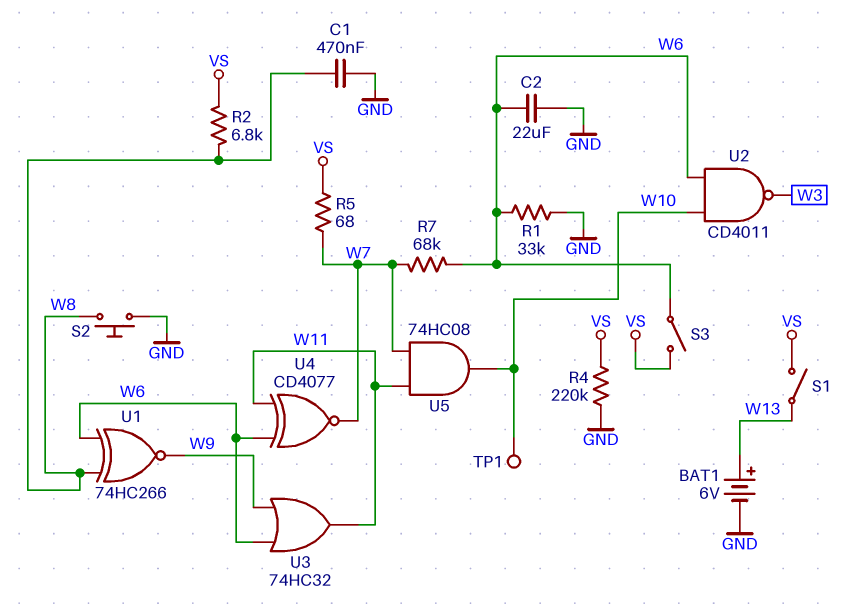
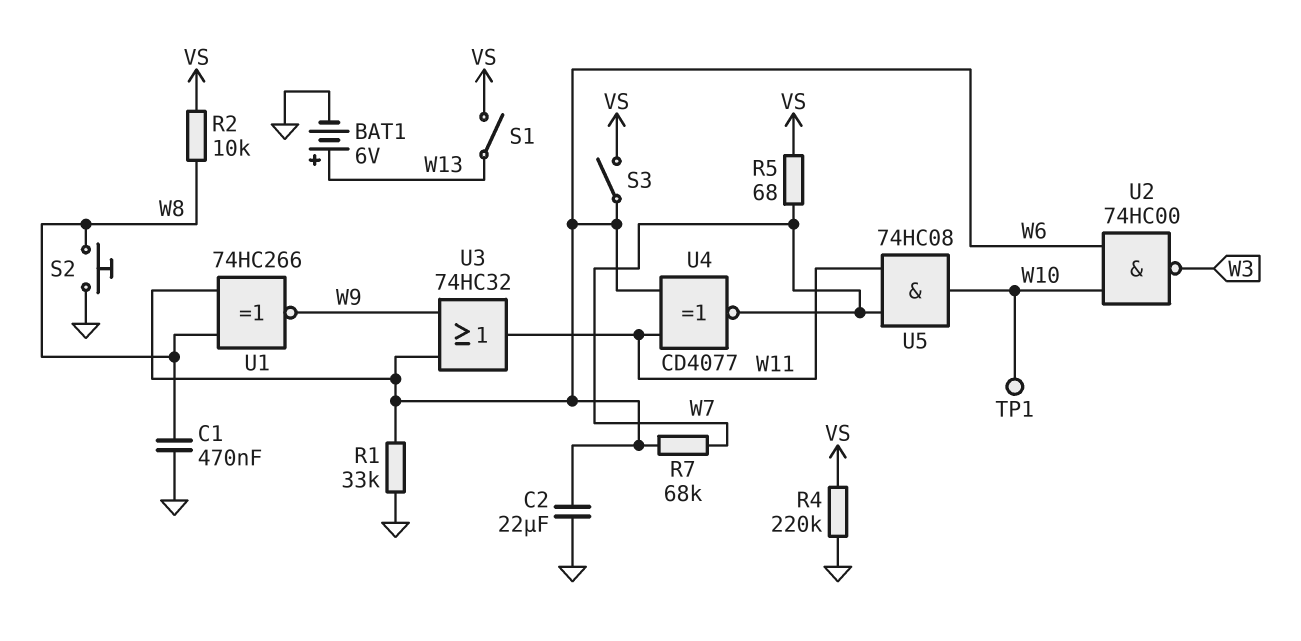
R2: 6.8k (VS, W8) -> 10k (VS, W8)
U2: NAND CD4011 (in W6, in W10, out W3) -> NAND 74HC00 (in W6, in W10, out W3)

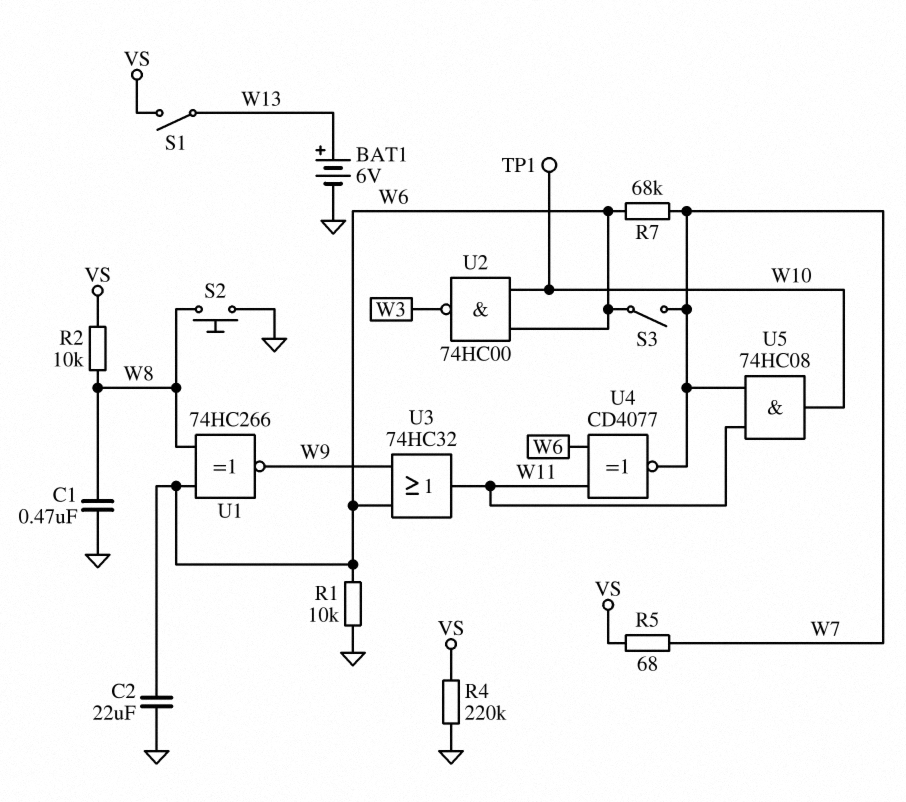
R1: 33k (GND, W6) -> 10k (GND, W6)
S3: switch (VS, W6) -> switch (W6, W7)

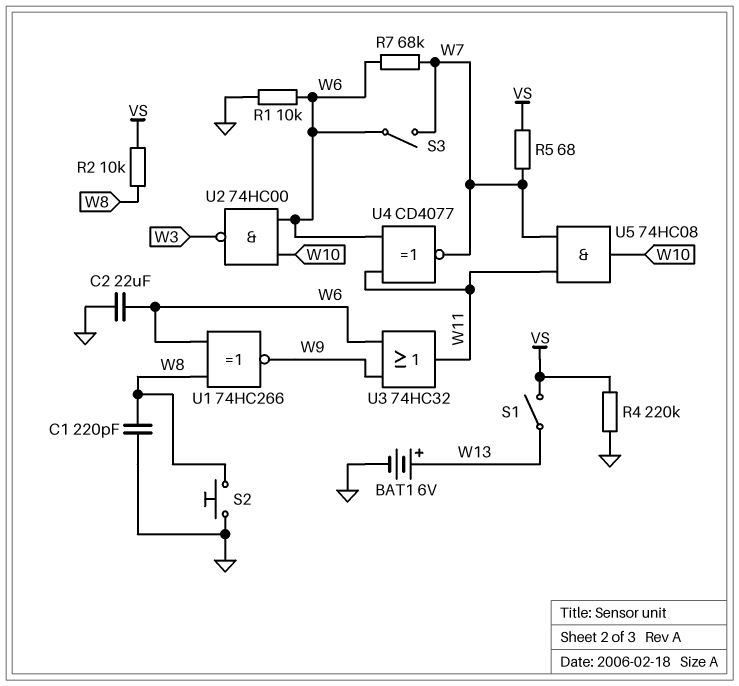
C1: 470nF (GND, W8) -> 220pF (GND, W8)
TP1: test point (W10) -> none

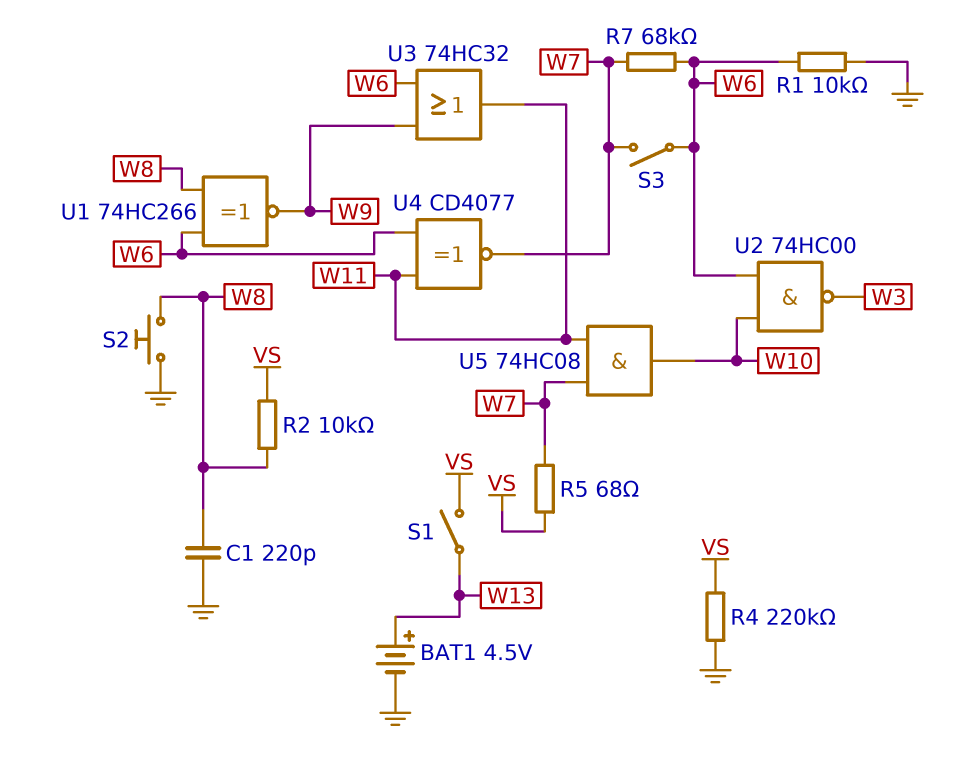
BAT1: 6V (plus W13, minus GND) -> 4.5V (plus W13, minus GND)
C2: 22uF (GND, W6) -> none

